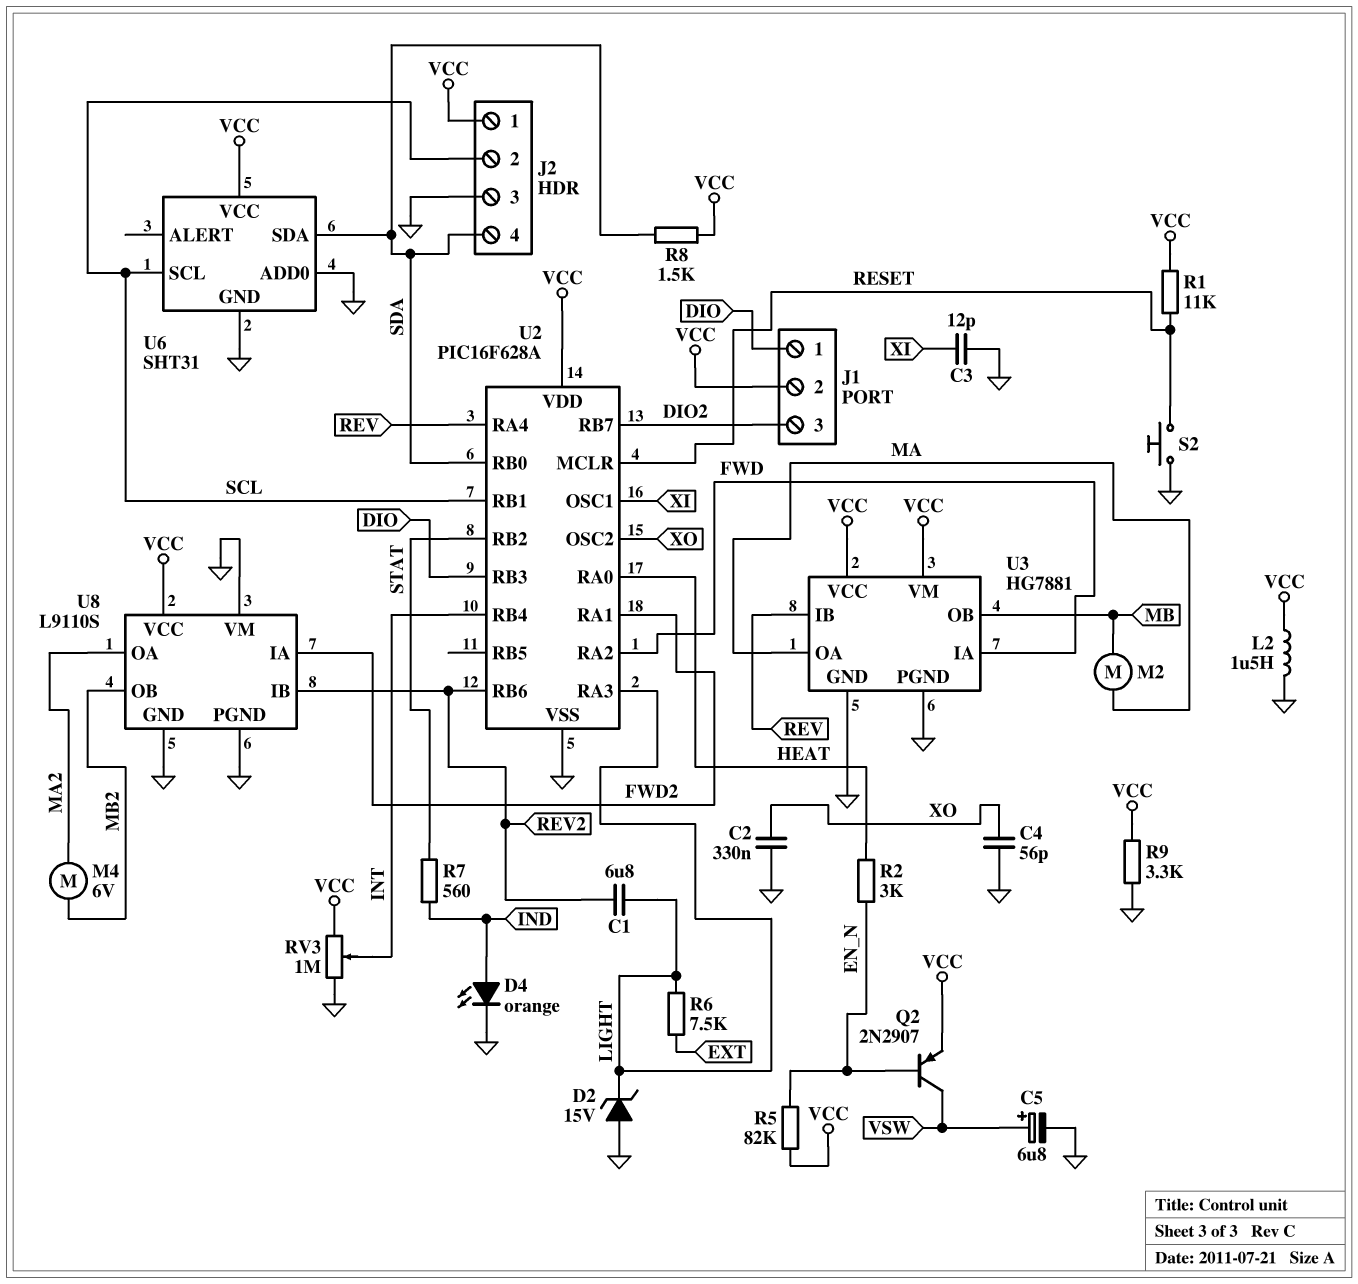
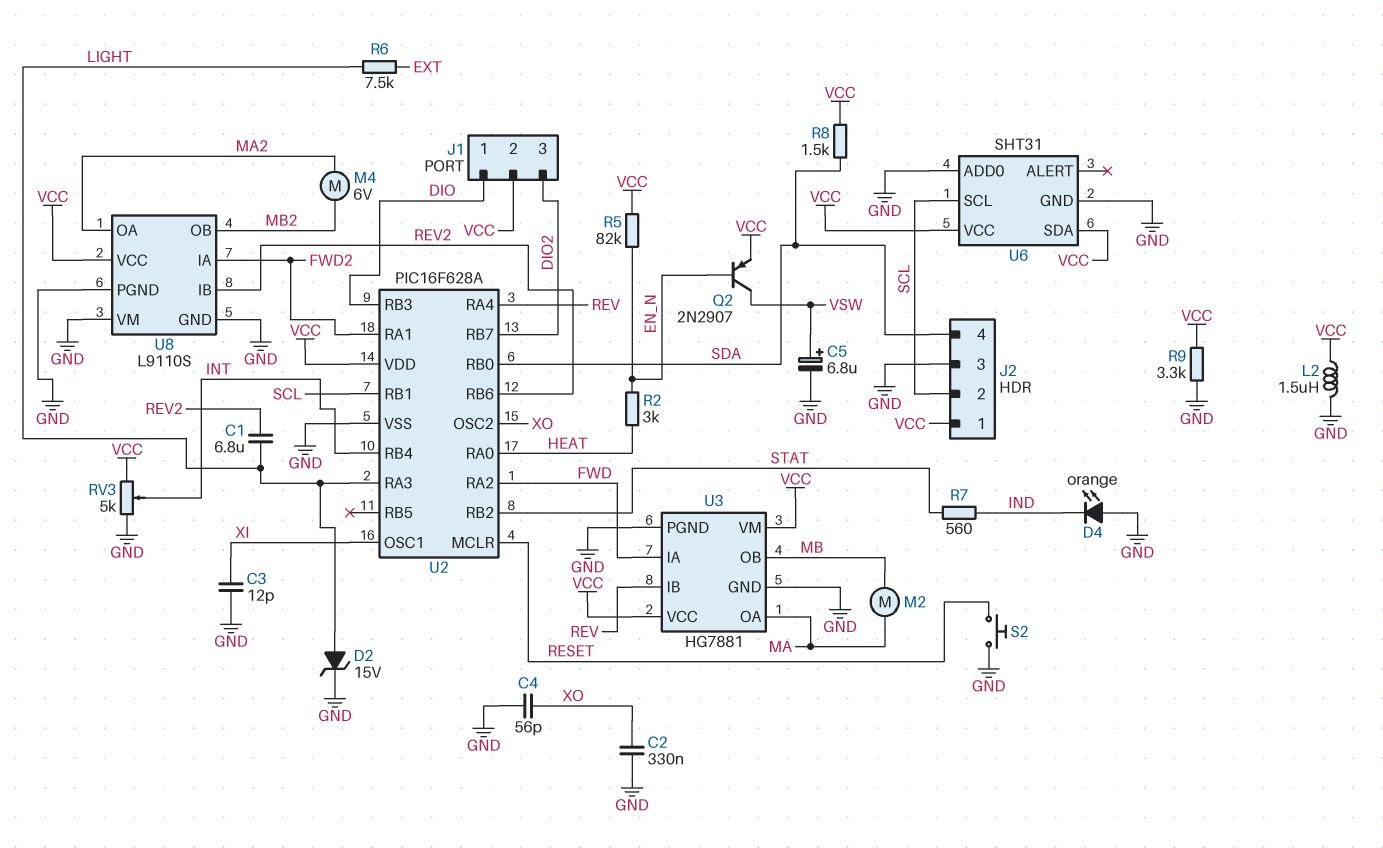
D2: zener 15V (A GND, K LIGHT) -> zener 15V (A LIGHT, K GND)
D4: LED orange (A IND, K GND) -> LED orange (A GND, K IND)
R1: 11k (RESET, VCC) -> none
RV3: 1M (GND, VCC, wiper INT) -> 5k (GND, VCC, wiper INT)
U6 pin SDA: SDA -> VCC

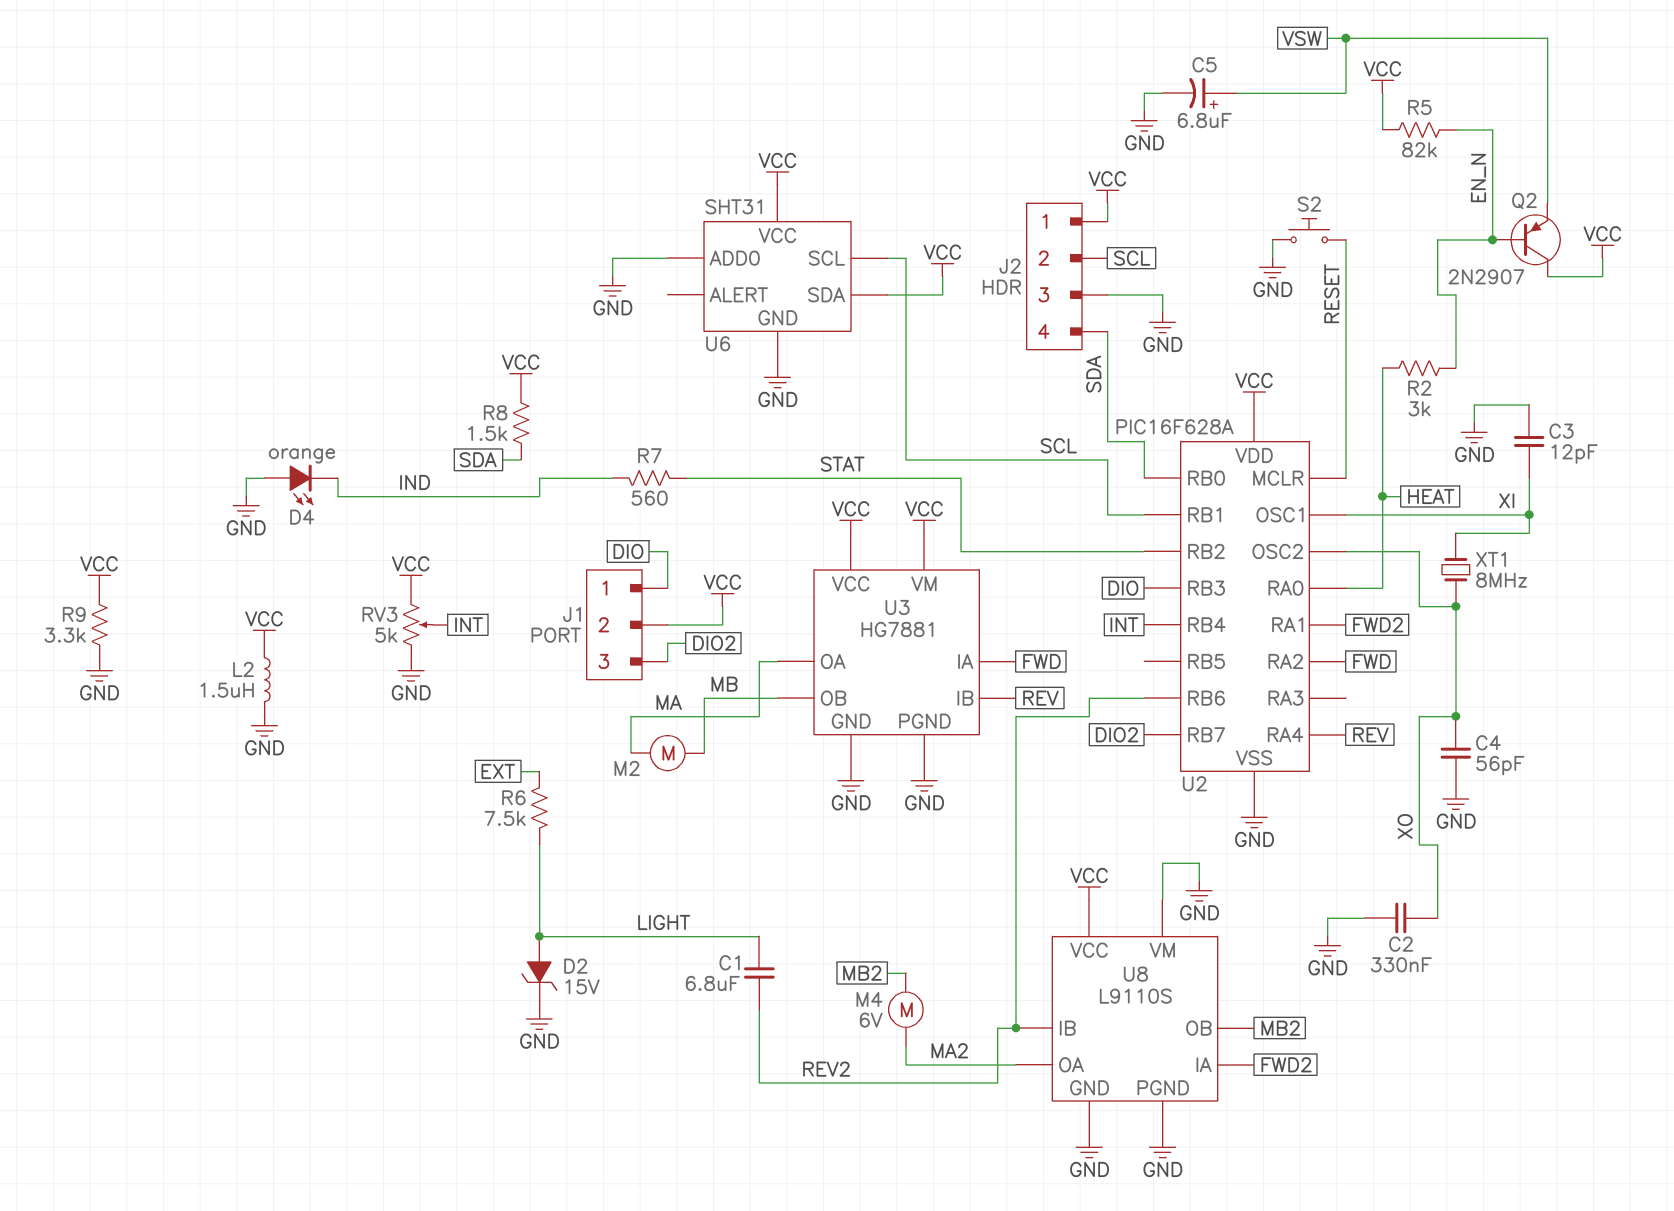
Q2: PNP 2N2907 (B EN_N, C VSW, E VCC) -> PNP 2N2907 (B EN_N, C VCC, E VSW)
U2 pin RA3: LIGHT -> none
XT1: none -> 8MHz (XI, XO)

